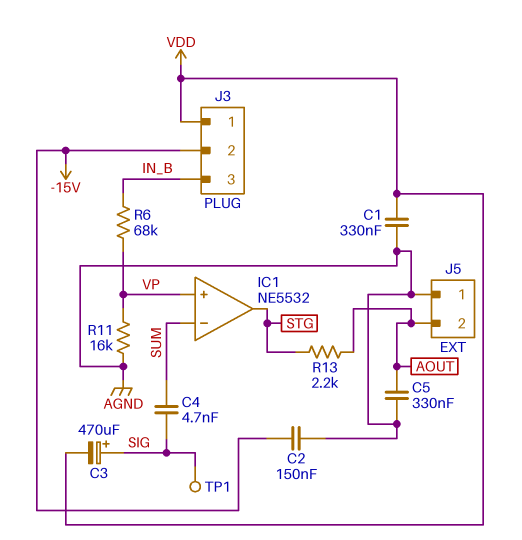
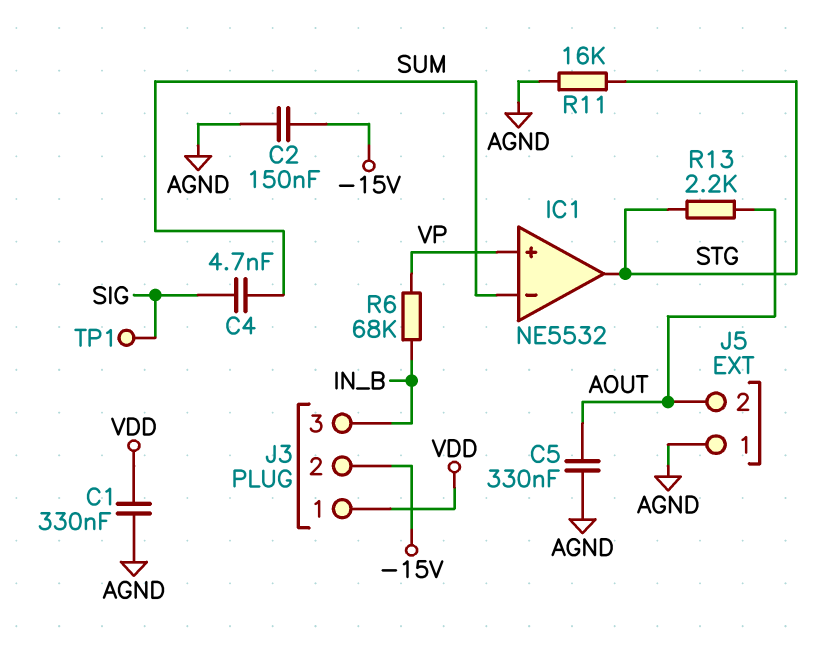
C3: 470uF (plus SIG, minus VDD) -> none
R11: 16k (AGND, VP) -> 16k (AGND, STG)

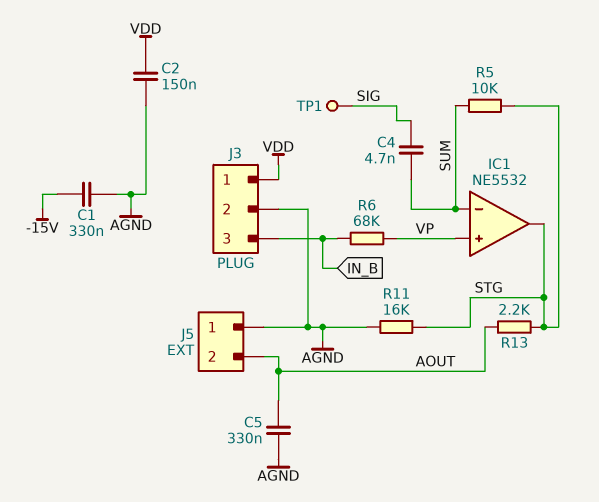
C1: 330nF (AGND, VDD) -> 330nF (-15V, AGND)
C2: 150nF (-15V, AGND) -> 150nF (AGND, VDD)
J3 pin 2: -15V -> AGND
R5: none -> 10k (STG, SUM)

